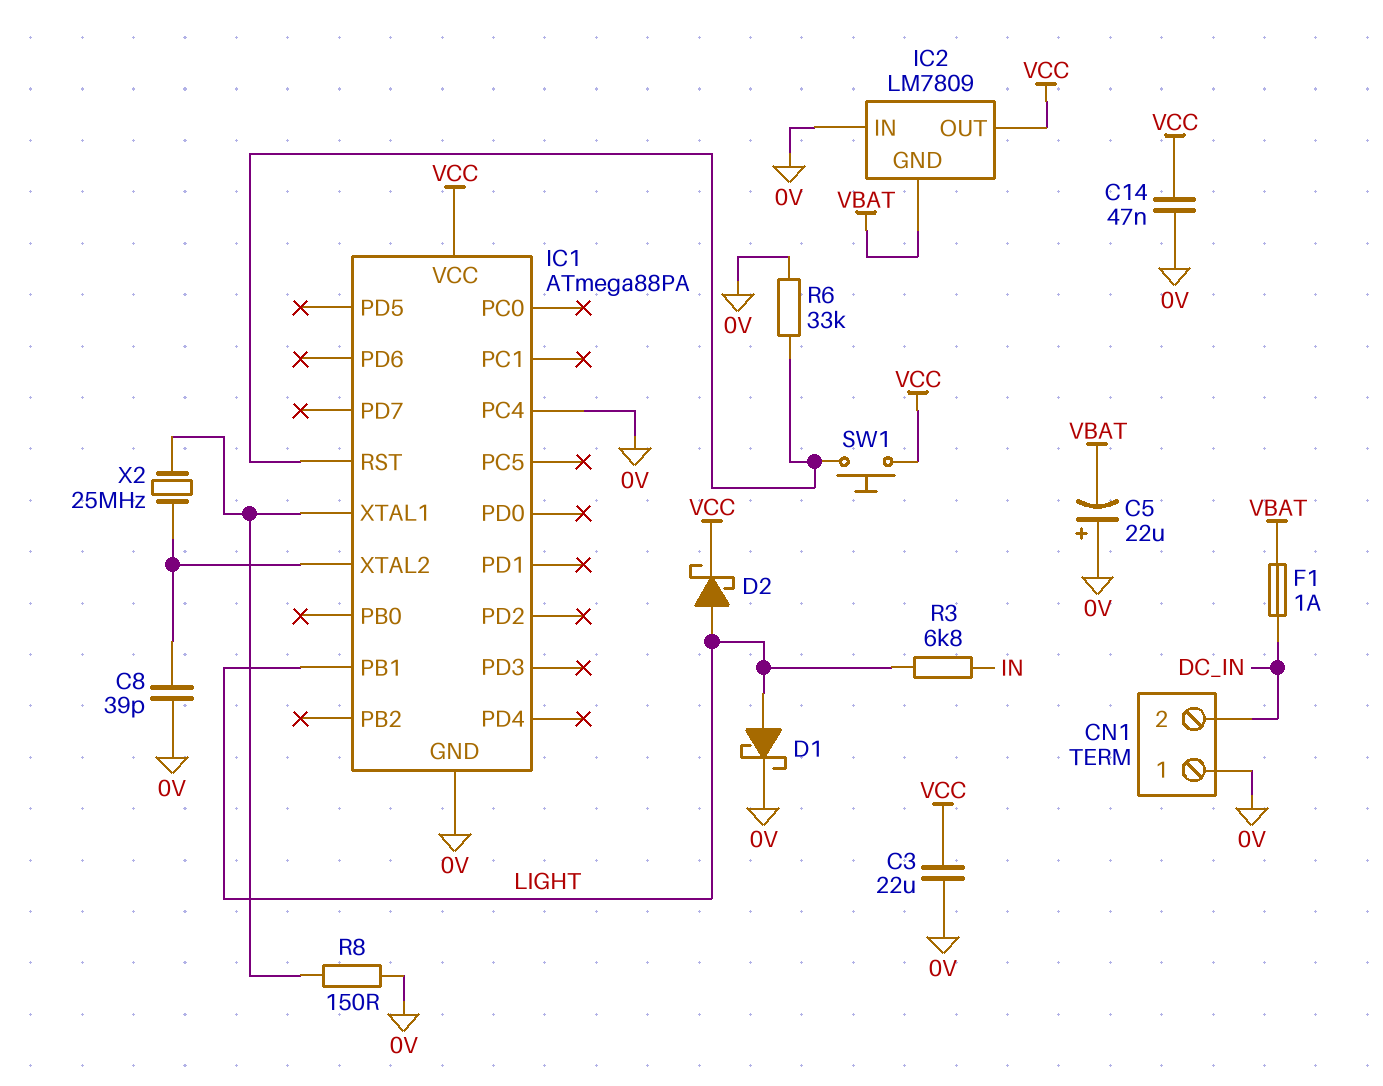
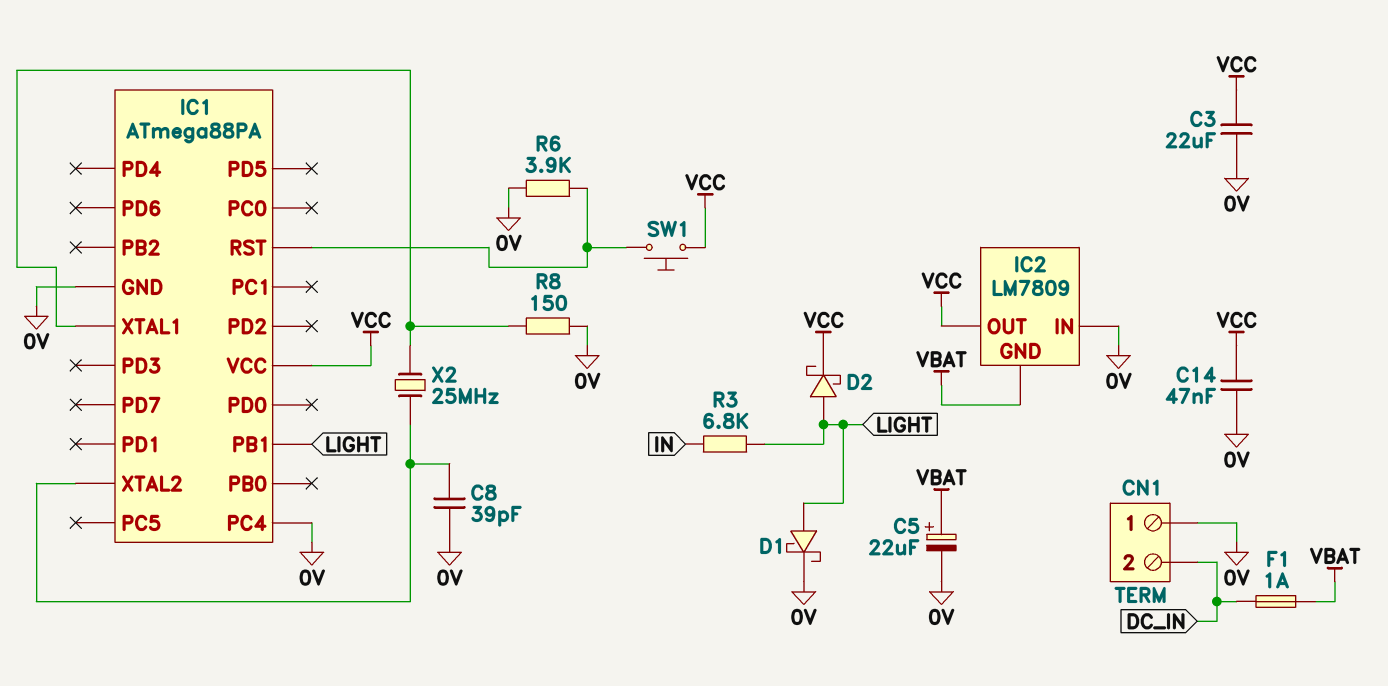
C5: 22uF (plus 0V, minus VBAT) -> 22uF (plus VBAT, minus 0V)
R6: 33k (0V, IC1/RST) -> 3.9k (0V, IC1/RST)

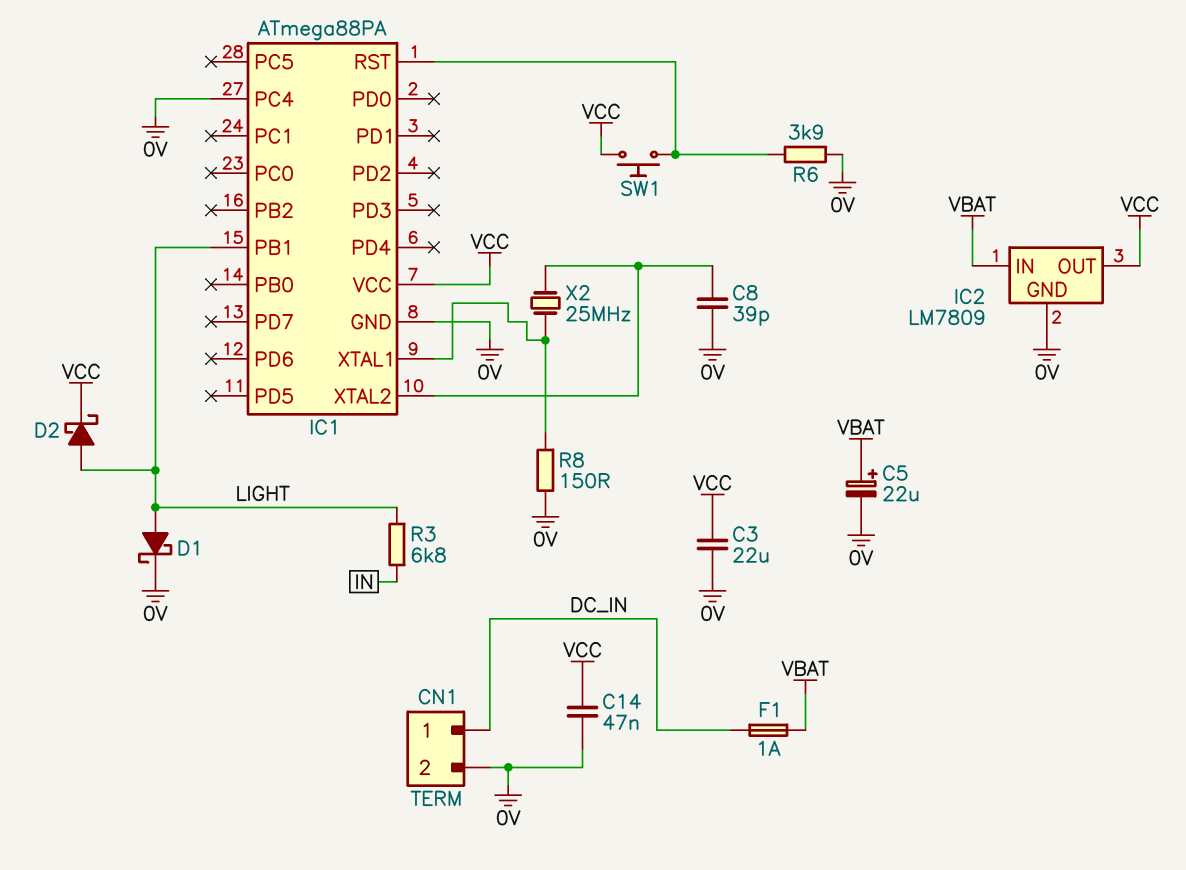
CN1 pin 1: 0V -> DC_IN
CN1 pin 2: DC_IN -> 0V
IC2 pin GND: VBAT -> 0V
IC2 pin IN: 0V -> VBAT

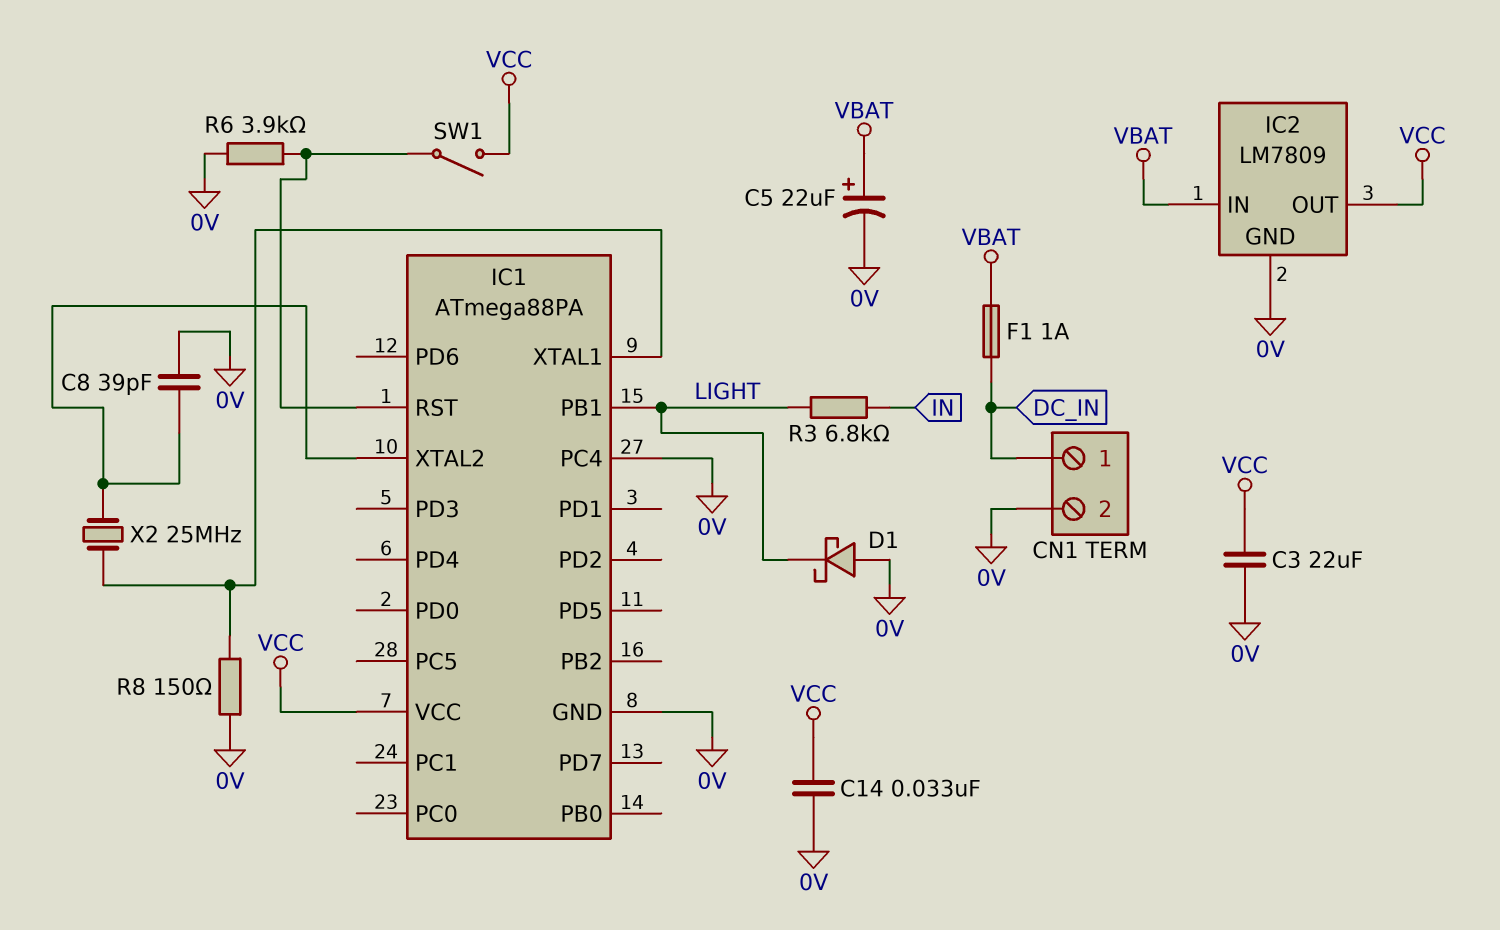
C14: 47nF (0V, VCC) -> 33nF (0V, VCC)
D1: schottky (A LIGHT, K 0V) -> schottky (A 0V, K LIGHT)
D2: schottky (A LIGHT, K VCC) -> none
SW1: button (IC1/RST, VCC) -> switch (IC1/RST, VCC)

